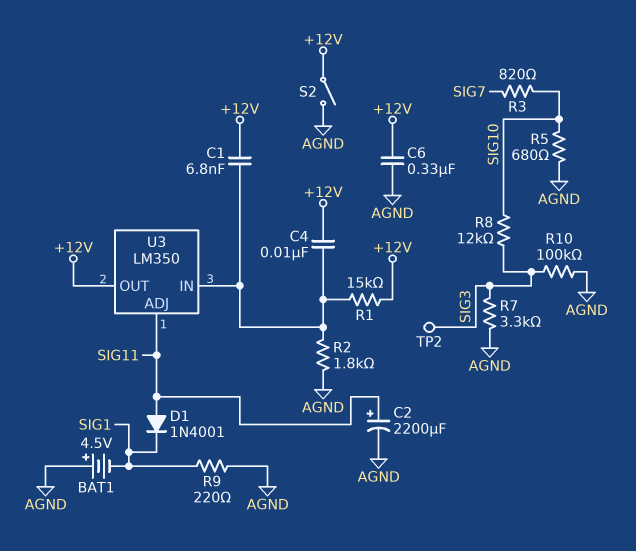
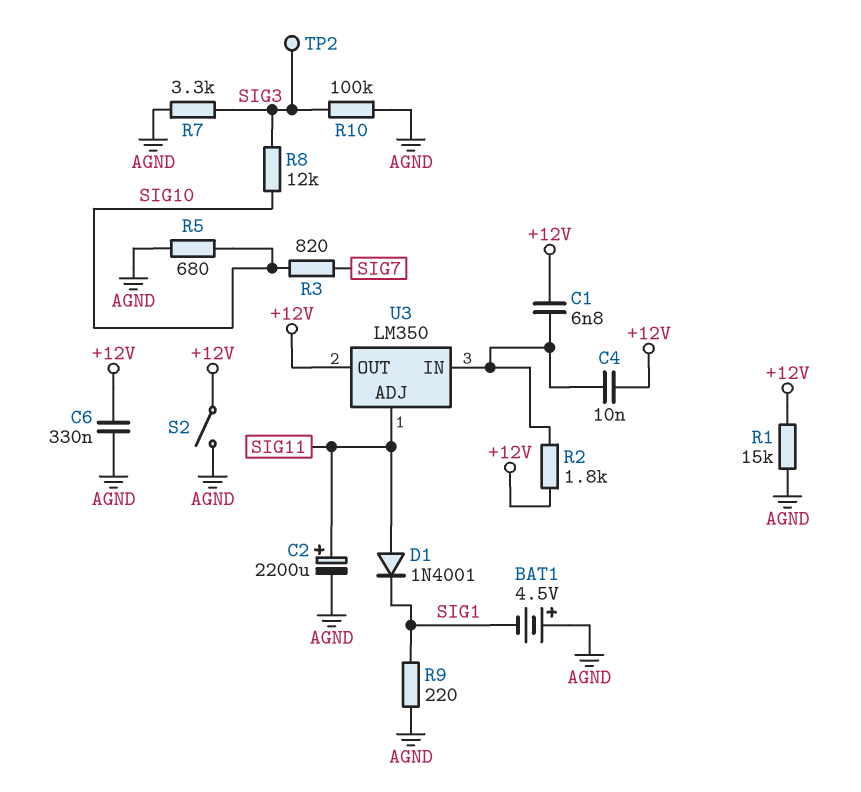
R1: 15k (+12V, U3/IN) -> 15k (+12V, AGND)
R2: 1.8k (AGND, U3/IN) -> 1.8k (+12V, U3/IN)

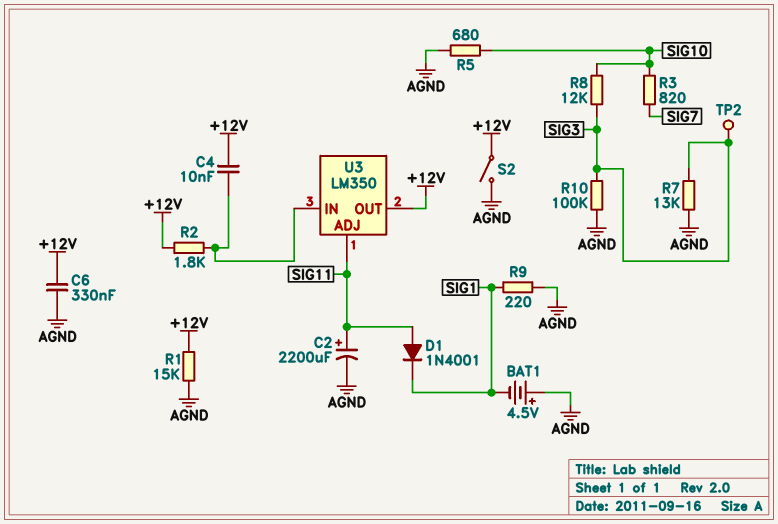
C1: 6.8nF (+12V, U3/IN) -> none
R7: 3.3k (AGND, SIG3) -> 13k (AGND, SIG3)

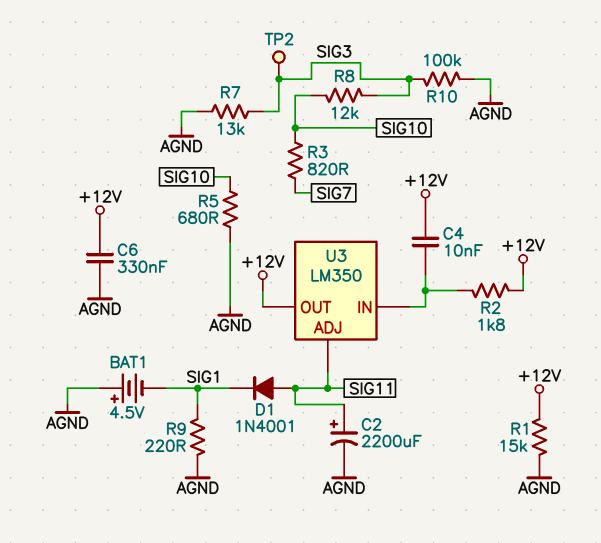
S2: switch (+12V, AGND) -> none

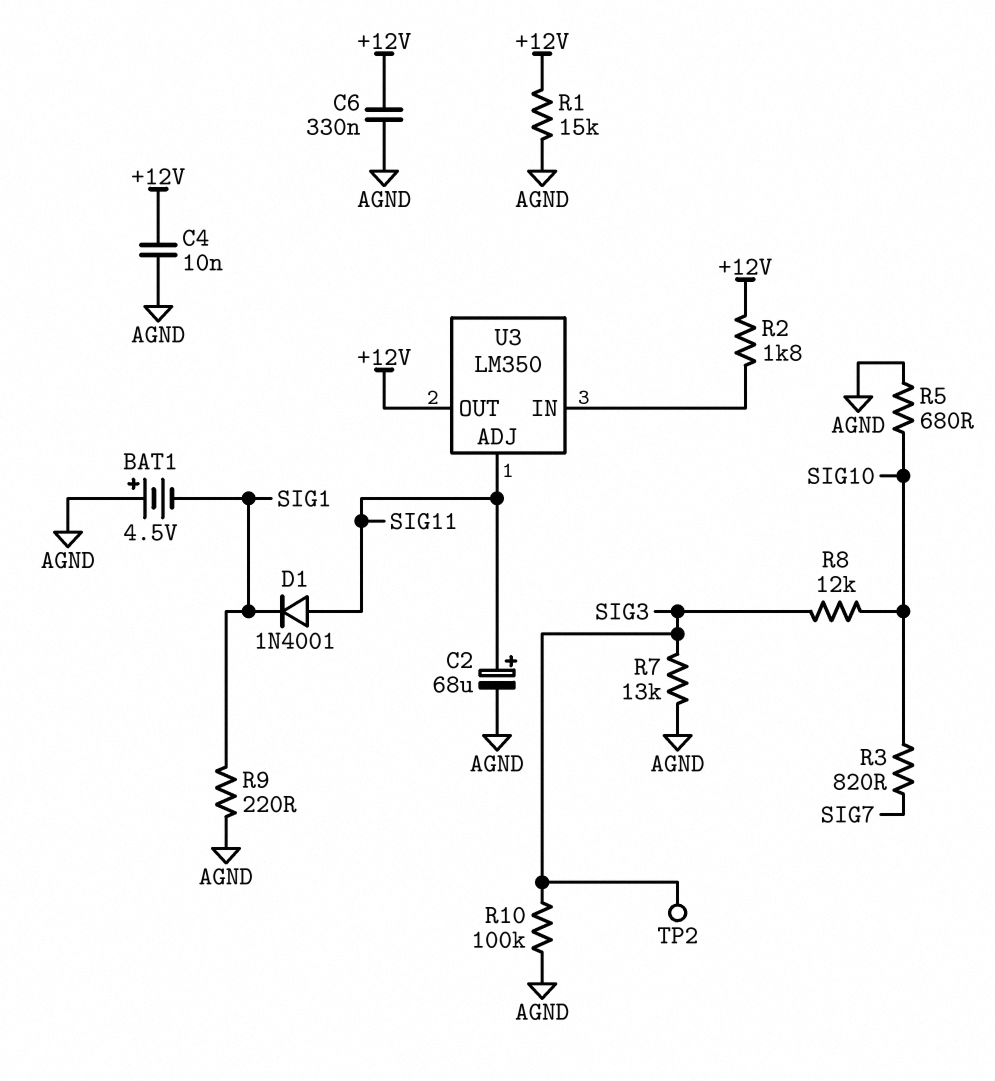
C2: 2200uF (plus SIG11, minus AGND) -> 68uF (plus SIG11, minus AGND)
C4: 10nF (+12V, U3/IN) -> 10nF (+12V, AGND)

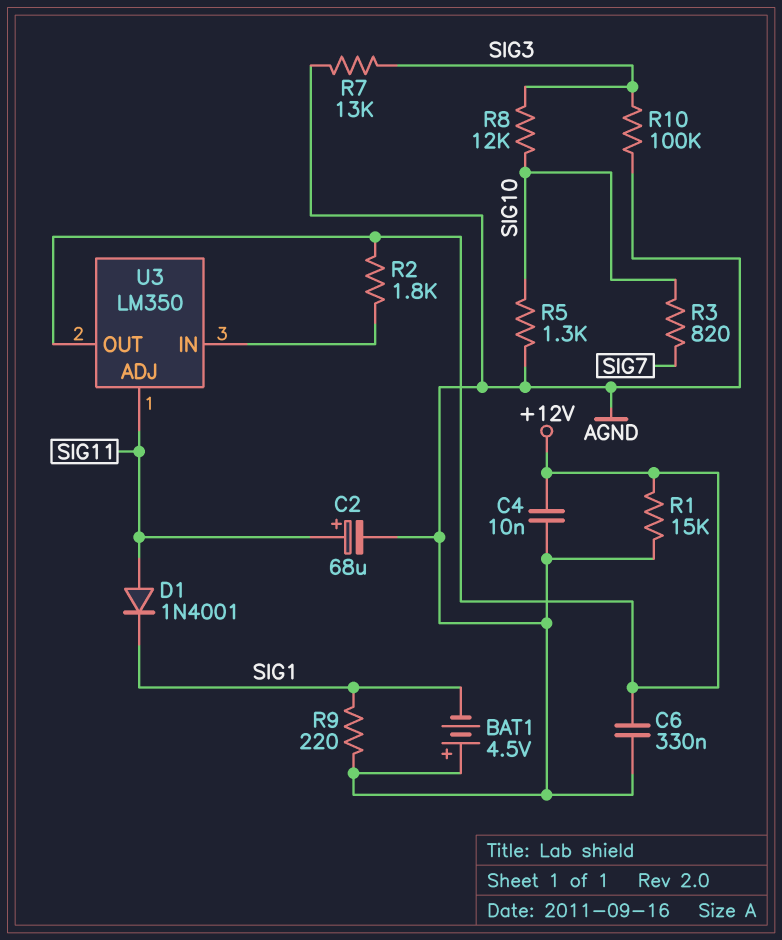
R5: 680 (AGND, SIG10) -> 1.3k (AGND, SIG10)
TP2: test point (SIG3) -> none

